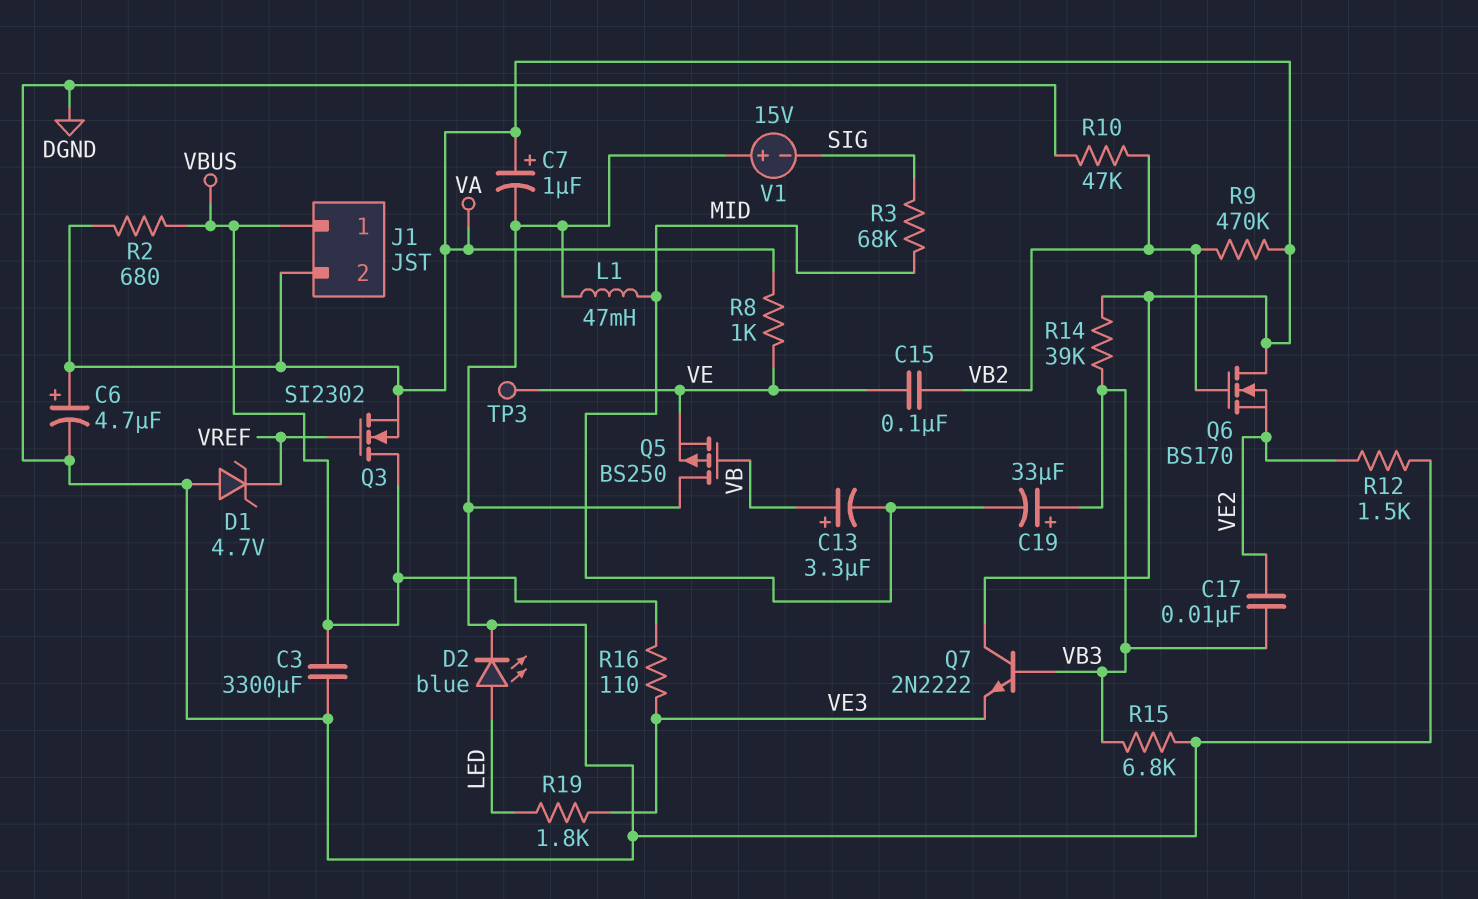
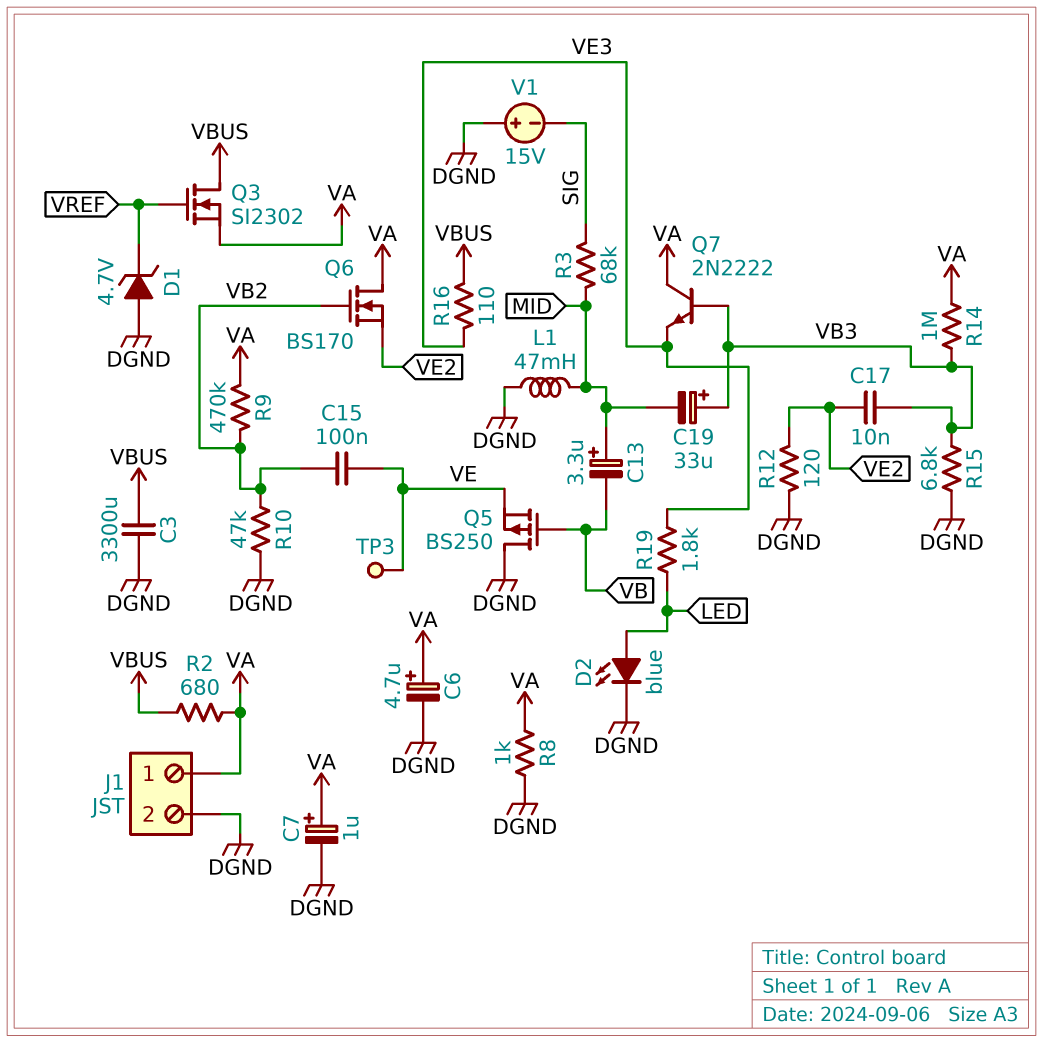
C13: 3.3uF (plus VB, minus MID) -> 3.3uF (plus MID, minus VB)
J1 pin 1: VBUS -> VA
J1 pin 2: VA -> DGND
R8: 1k (VA, VE) -> 1k (DGND, VA)
R12: 1.5k (DGND, VE2) -> 120 (DGND, VE2)
R14: 39k (VA, VB3) -> 1M (VA, VB3)

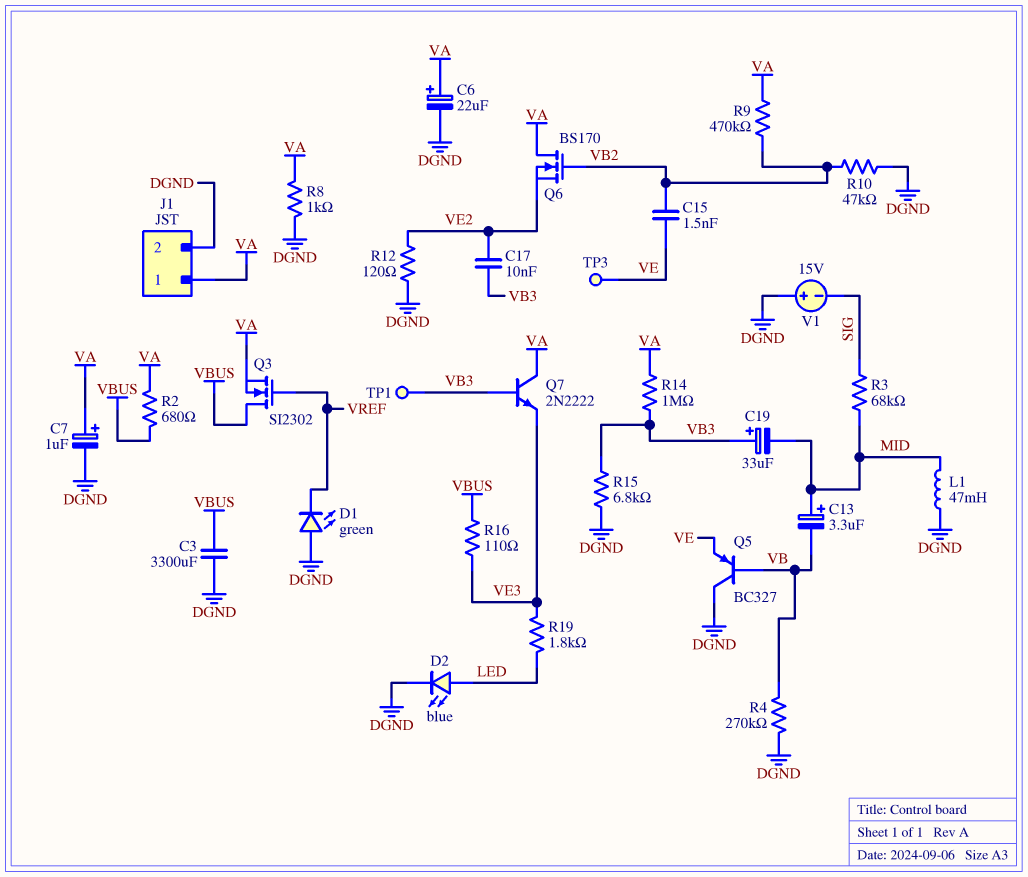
C6: 4.7uF (plus VA, minus DGND) -> 22uF (plus VA, minus DGND)
C15: 100nF (VB2, VE) -> 1.5nF (VB2, VE)
D1: zener 4.7V (A DGND, K VREF) -> LED green (A DGND, K VREF)
Q5: PMOS BS250 (G VB, D DGND, S VE) -> PNP BC327 (B VB, C DGND, E VE)
R4: none -> 270k (DGND, VB)
TP1: none -> test point (VB3)

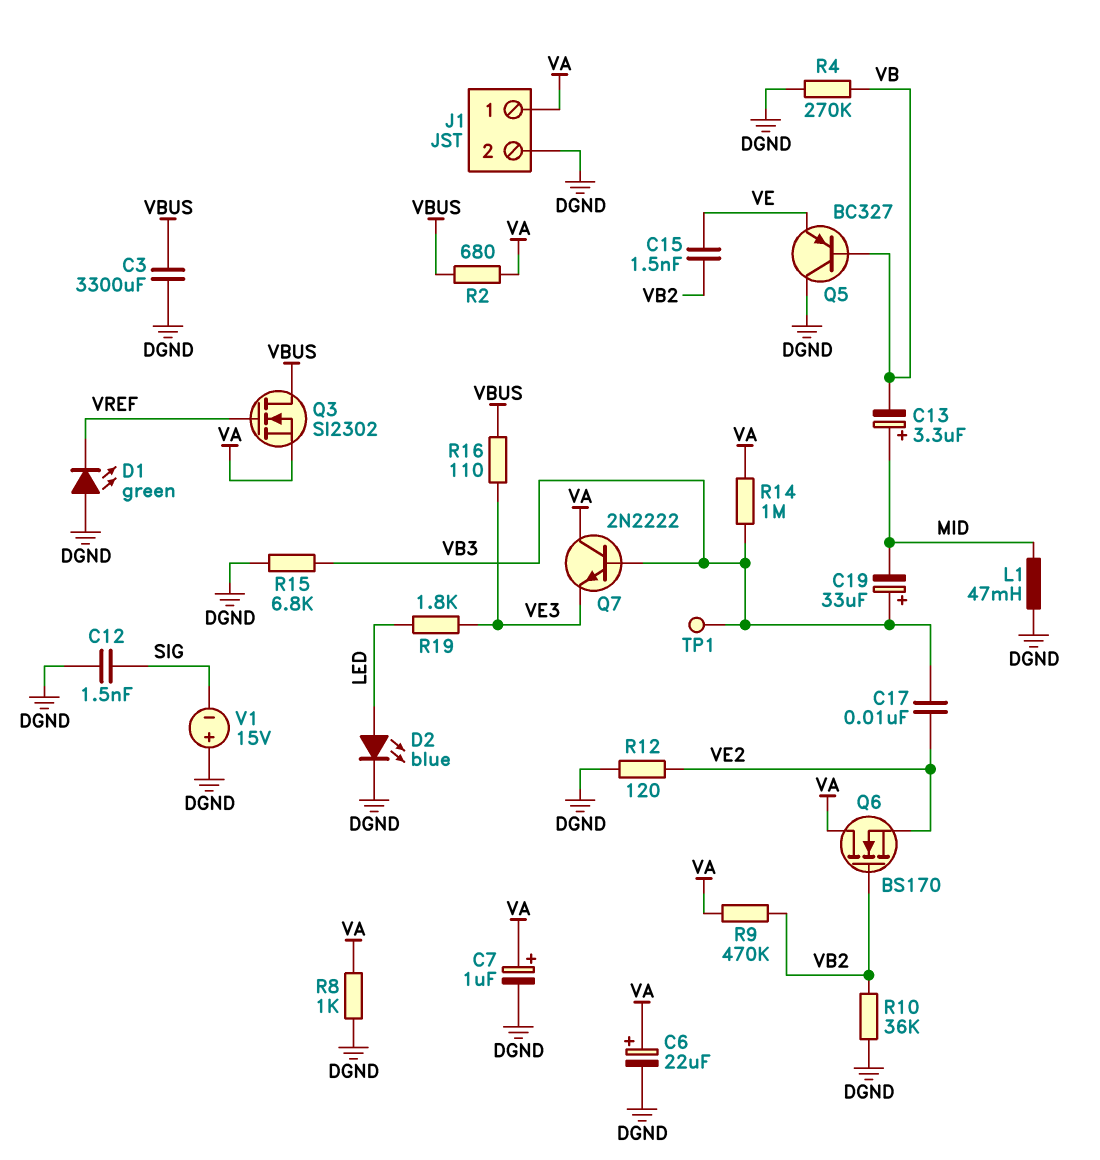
C12: none -> 1.5nF (DGND, SIG)
R3: 68k (MID, SIG) -> none
R10: 47k (DGND, VB2) -> 36k (DGND, VB2)
TP3: test point (VE) -> none

